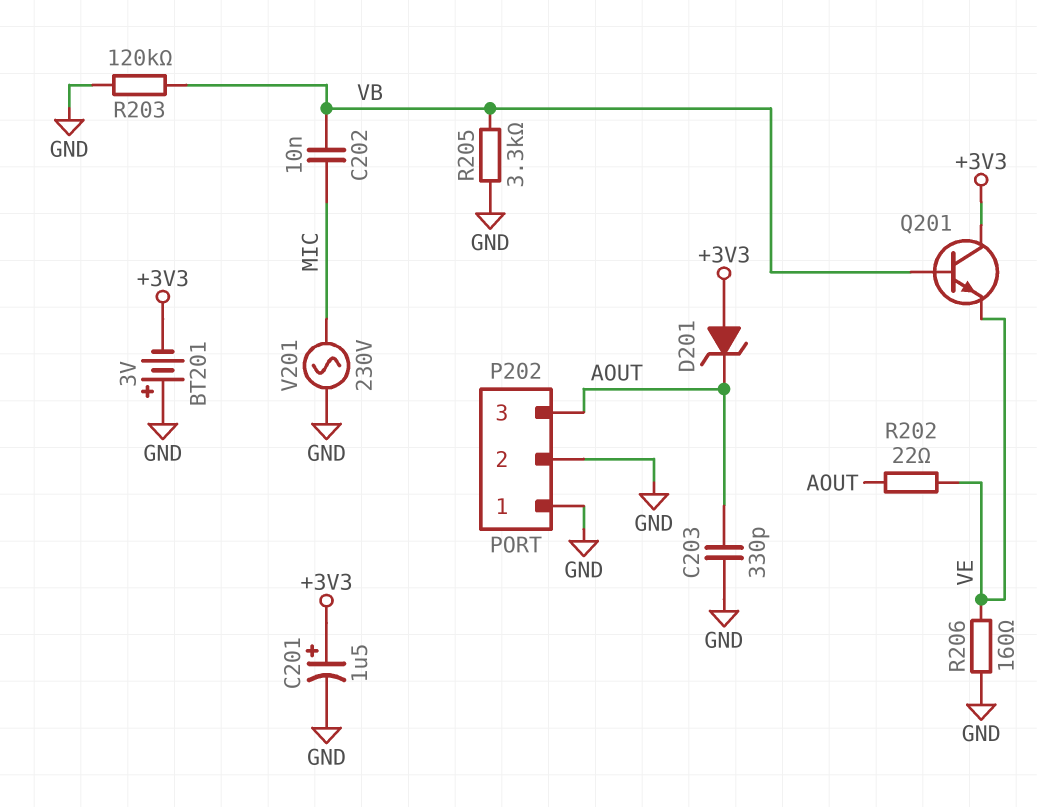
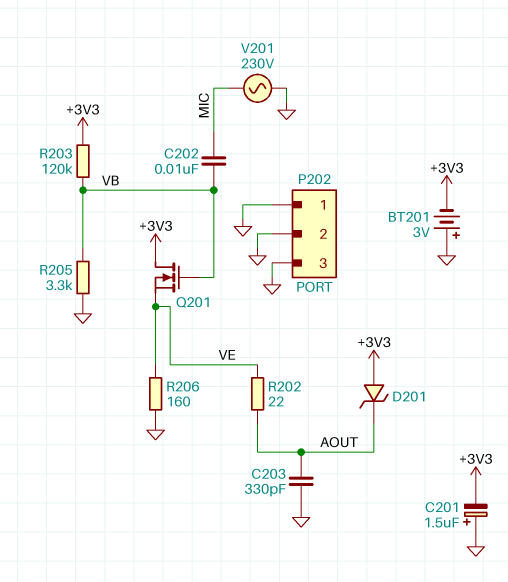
C201: 1.5uF (plus +3V3, minus GND) -> 1.5uF (plus GND, minus +3V3)
P202 pin 3: AOUT -> GND
Q201: NPN (B VB, C +3V3, E VE) -> NMOS (G VB, D +3V3, S VE)
R203: 120k (GND, VB) -> 120k (+3V3, VB)

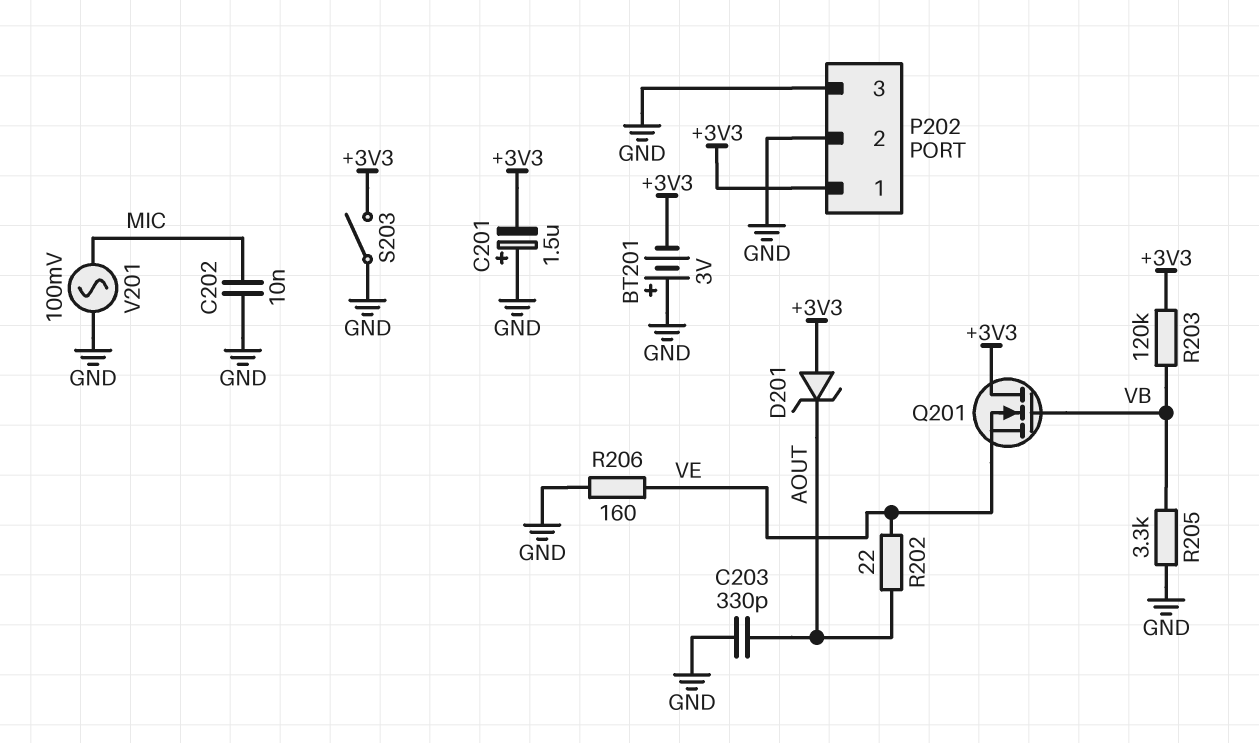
C202: 10nF (MIC, VB) -> 10nF (GND, MIC)
P202 pin 1: GND -> +3V3
S203: none -> switch (+3V3, GND)
V201: AC 230V (GND, MIC) -> AC 100mV (GND, MIC)

